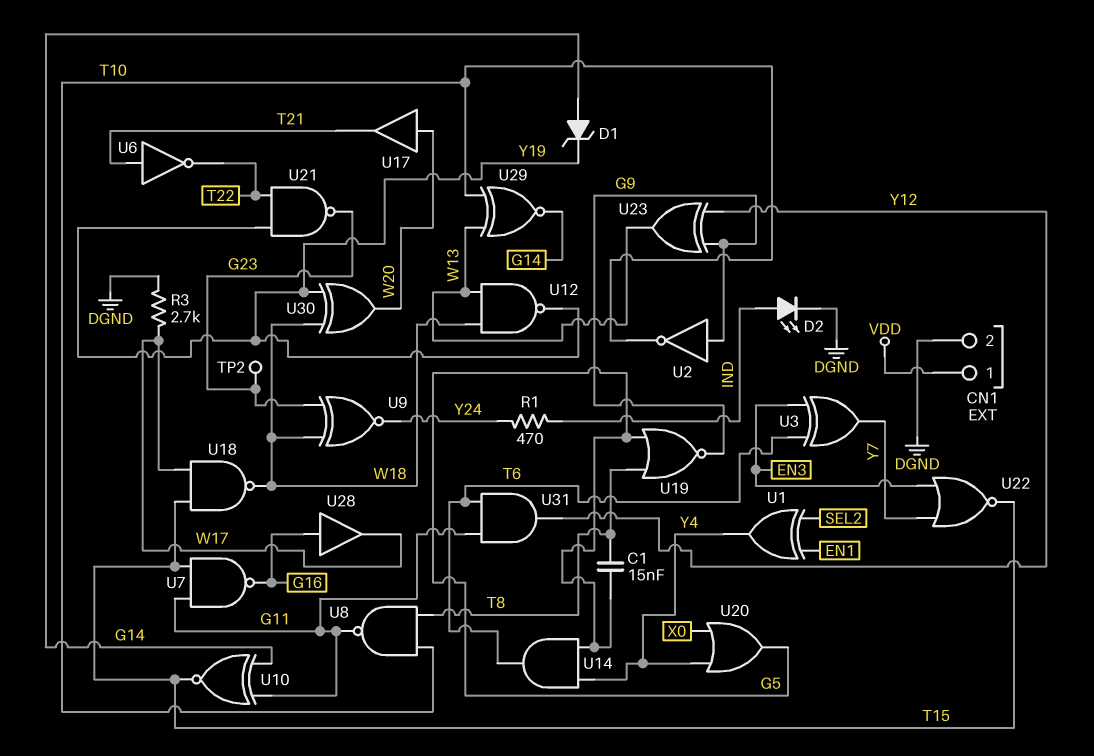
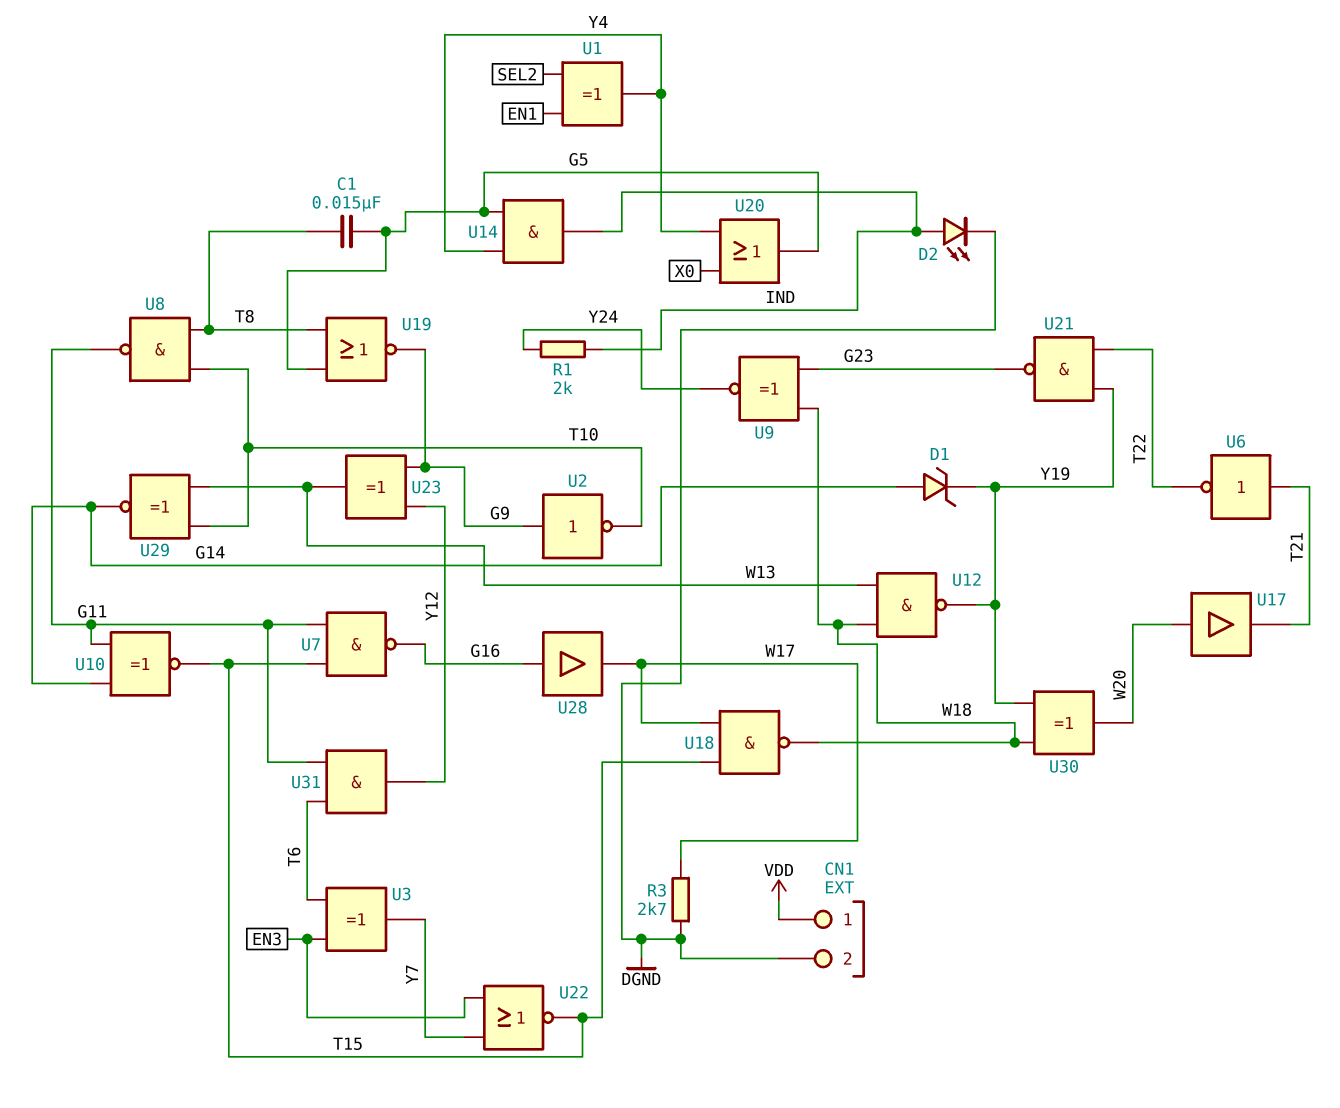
R1: 470 (IND, Y24) -> 2k (IND, Y24)
TP2: test point (G23) -> none
U14: AND (in G5, in Y4, out T6) -> AND (in G5, in Y4, out IND)

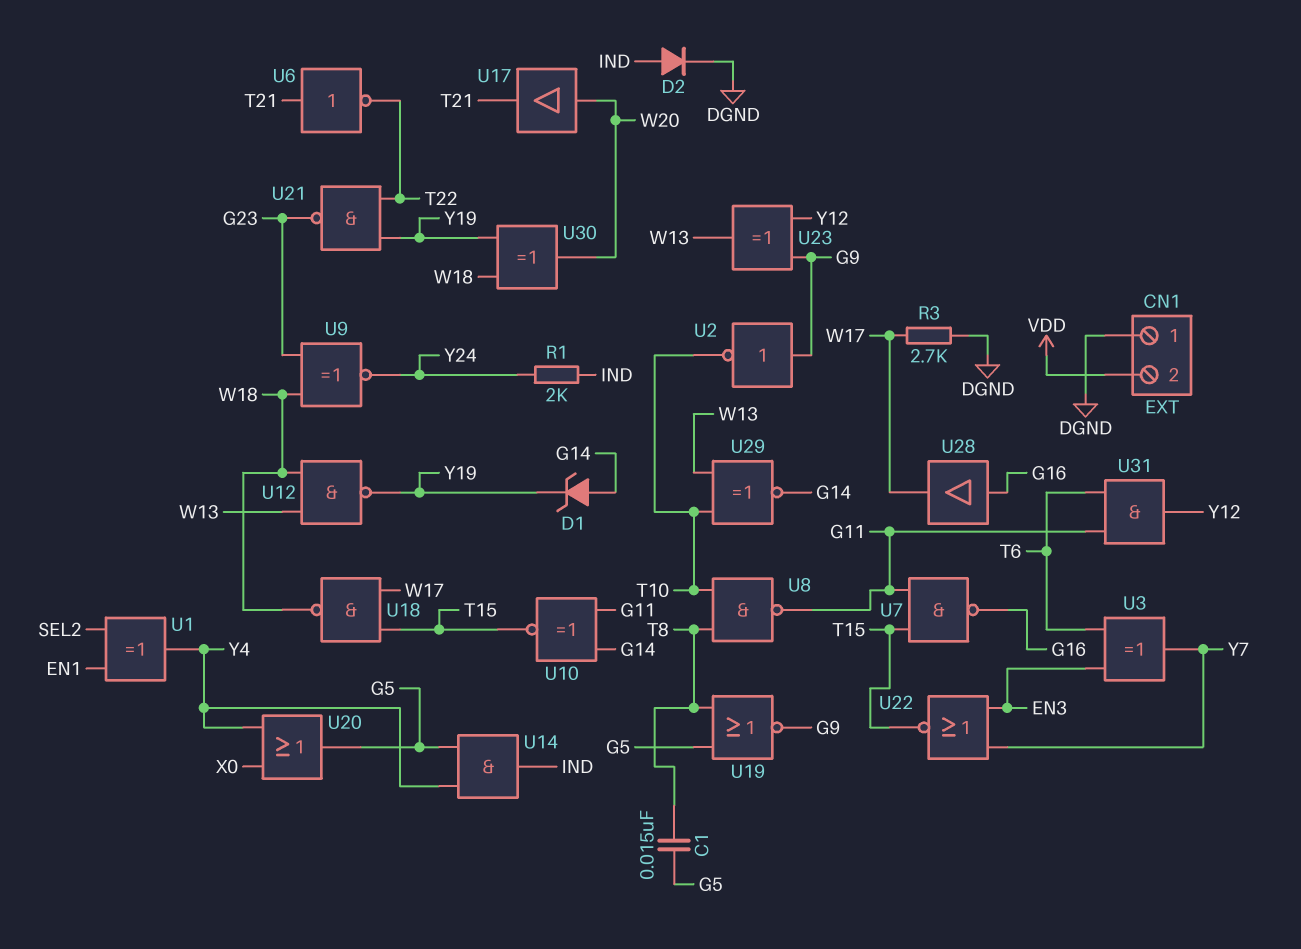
CN1 pin 1: VDD -> DGND
CN1 pin 2: DGND -> VDD
D2: LED (A IND, K DGND) -> diode (A IND, K DGND)

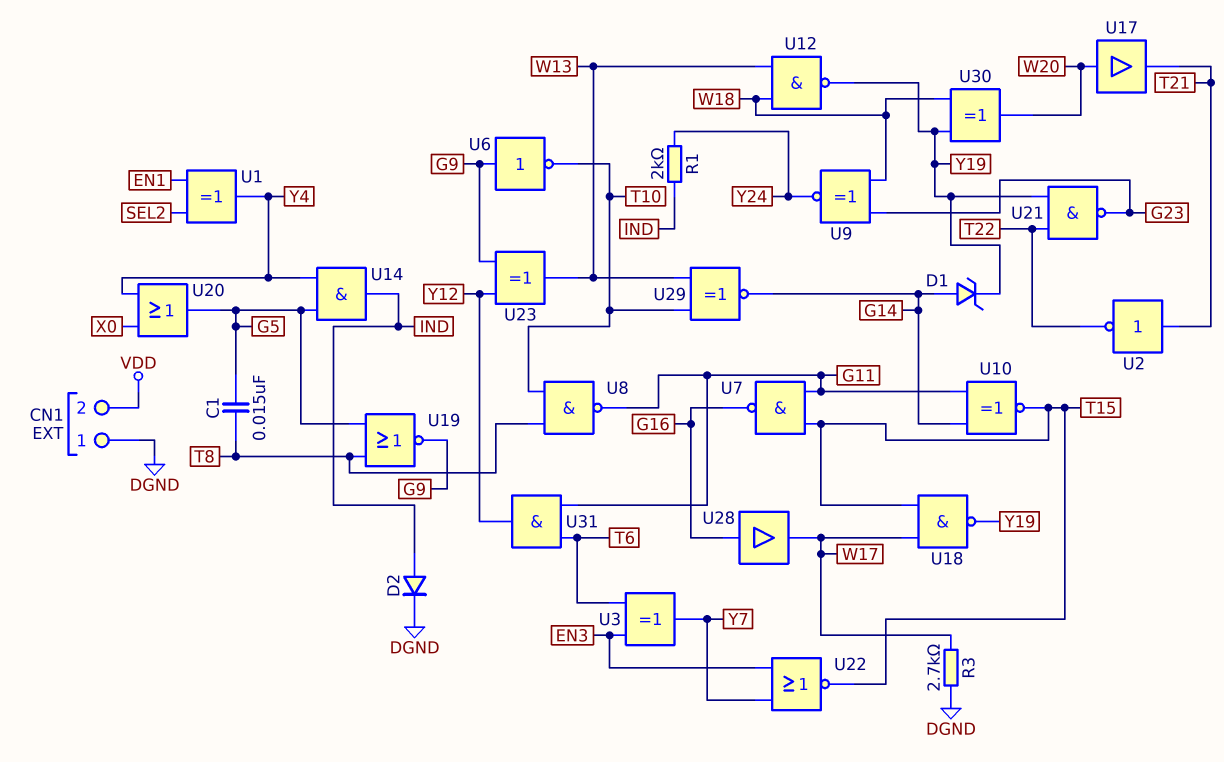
U2: NOT (in G9, out T10) -> NOT (in T21, out T22)
U6: NOT (in T21, out T22) -> NOT (in G9, out T10)
U18: NAND (in T15, in W17, out W18) -> NAND (in T15, in W17, out Y19)

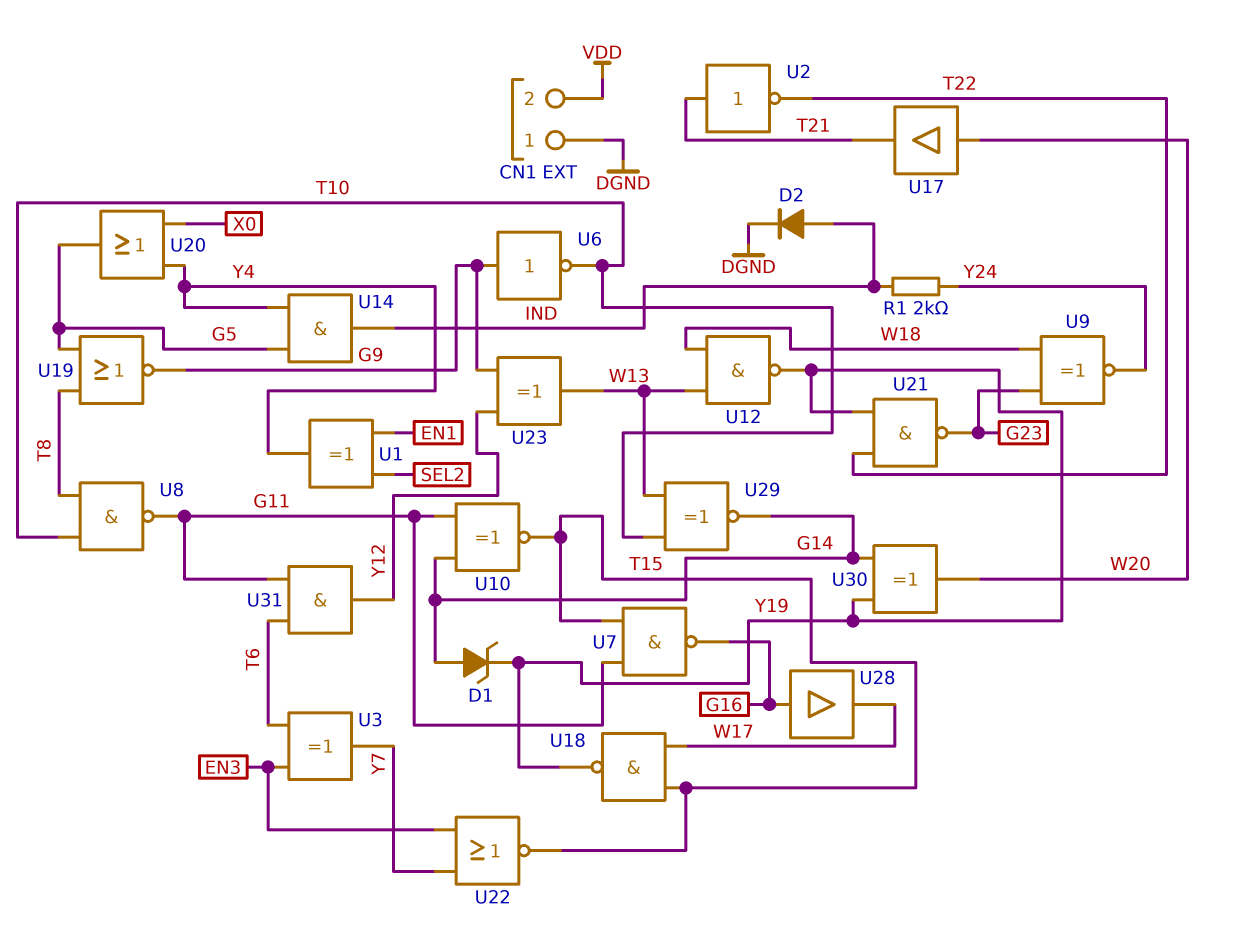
C1: 15nF (G5, T8) -> none
R3: 2.7k (DGND, W17) -> none
U30: XOR (in W18, in Y19, out W20) -> XOR (in G14, in Y19, out W20)

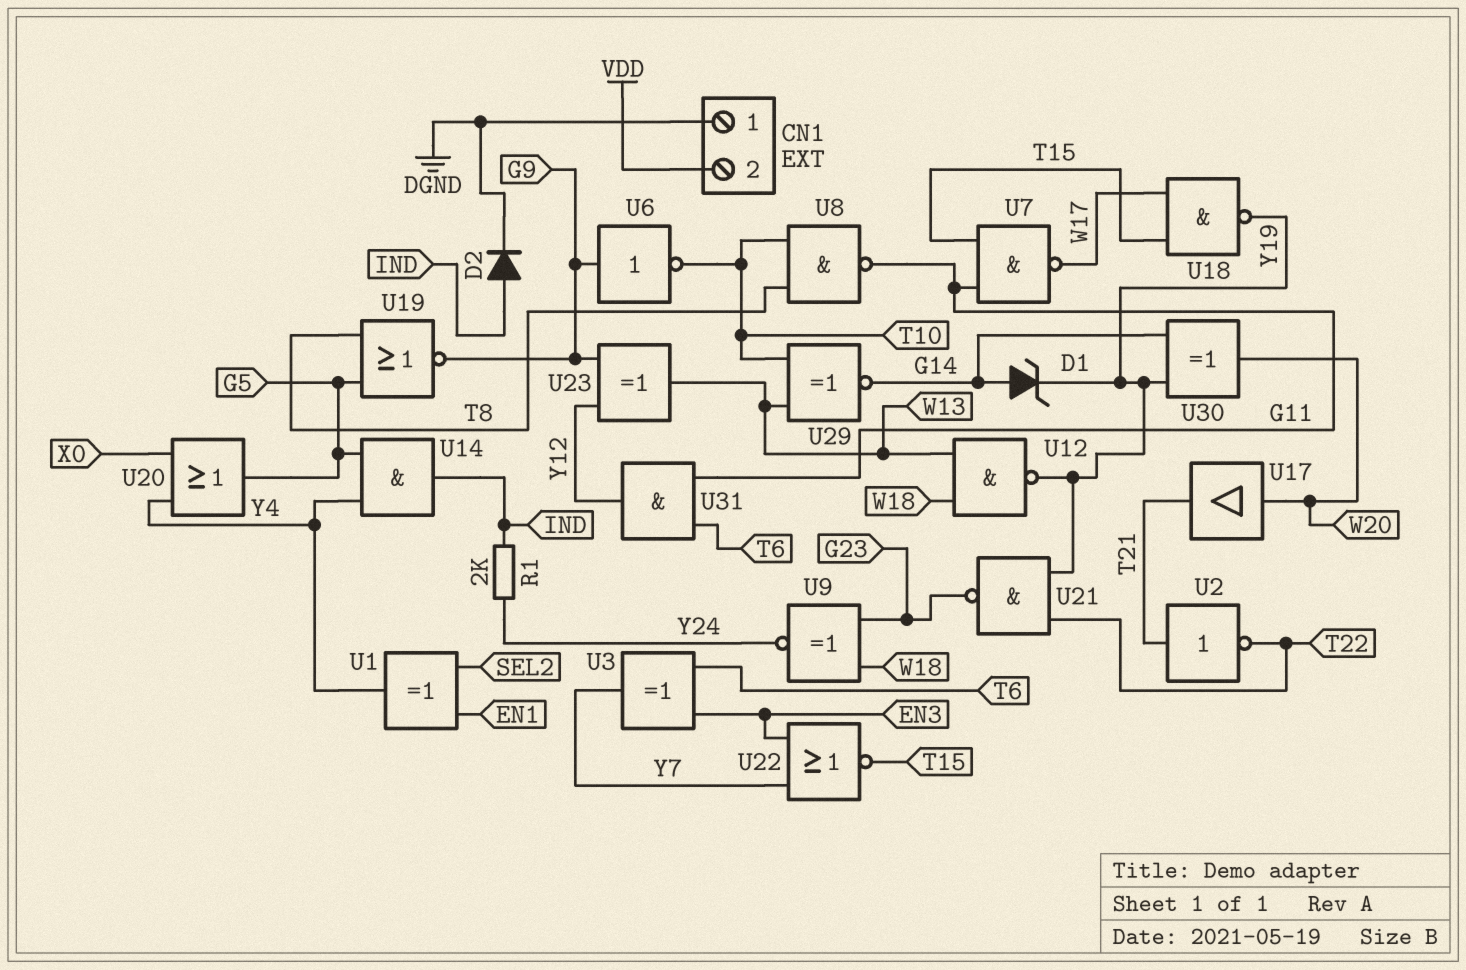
U7: NAND (in G11, in T15, out G16) -> NAND (in G11, in T15, out W17)
U10: XNOR (in G11, in G14, out T15) -> none
U28: buffer (in G16, out W17) -> none

